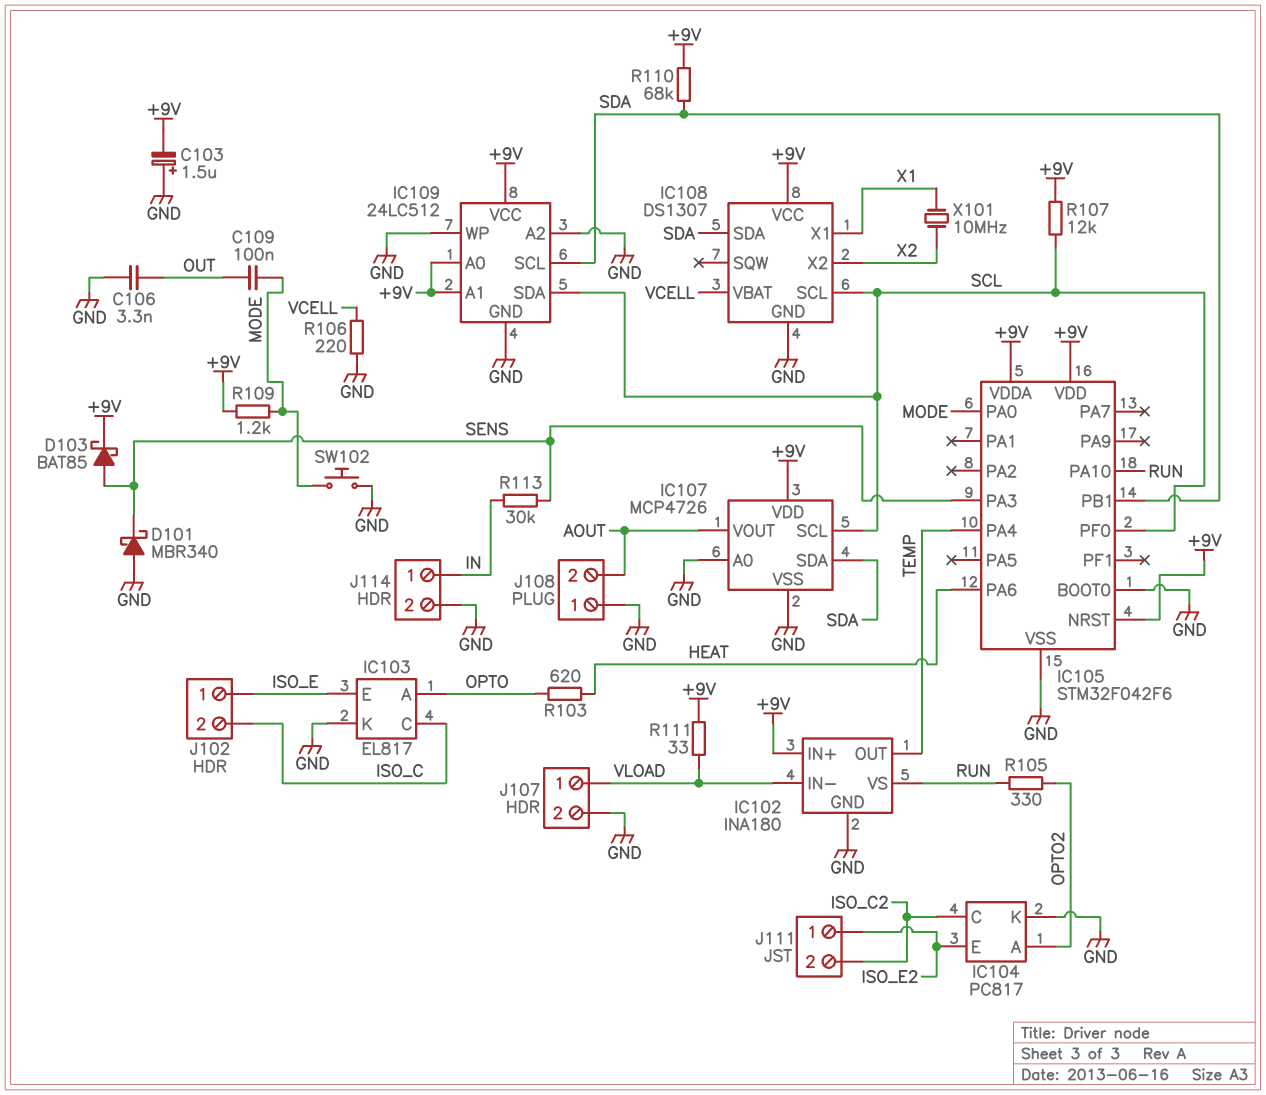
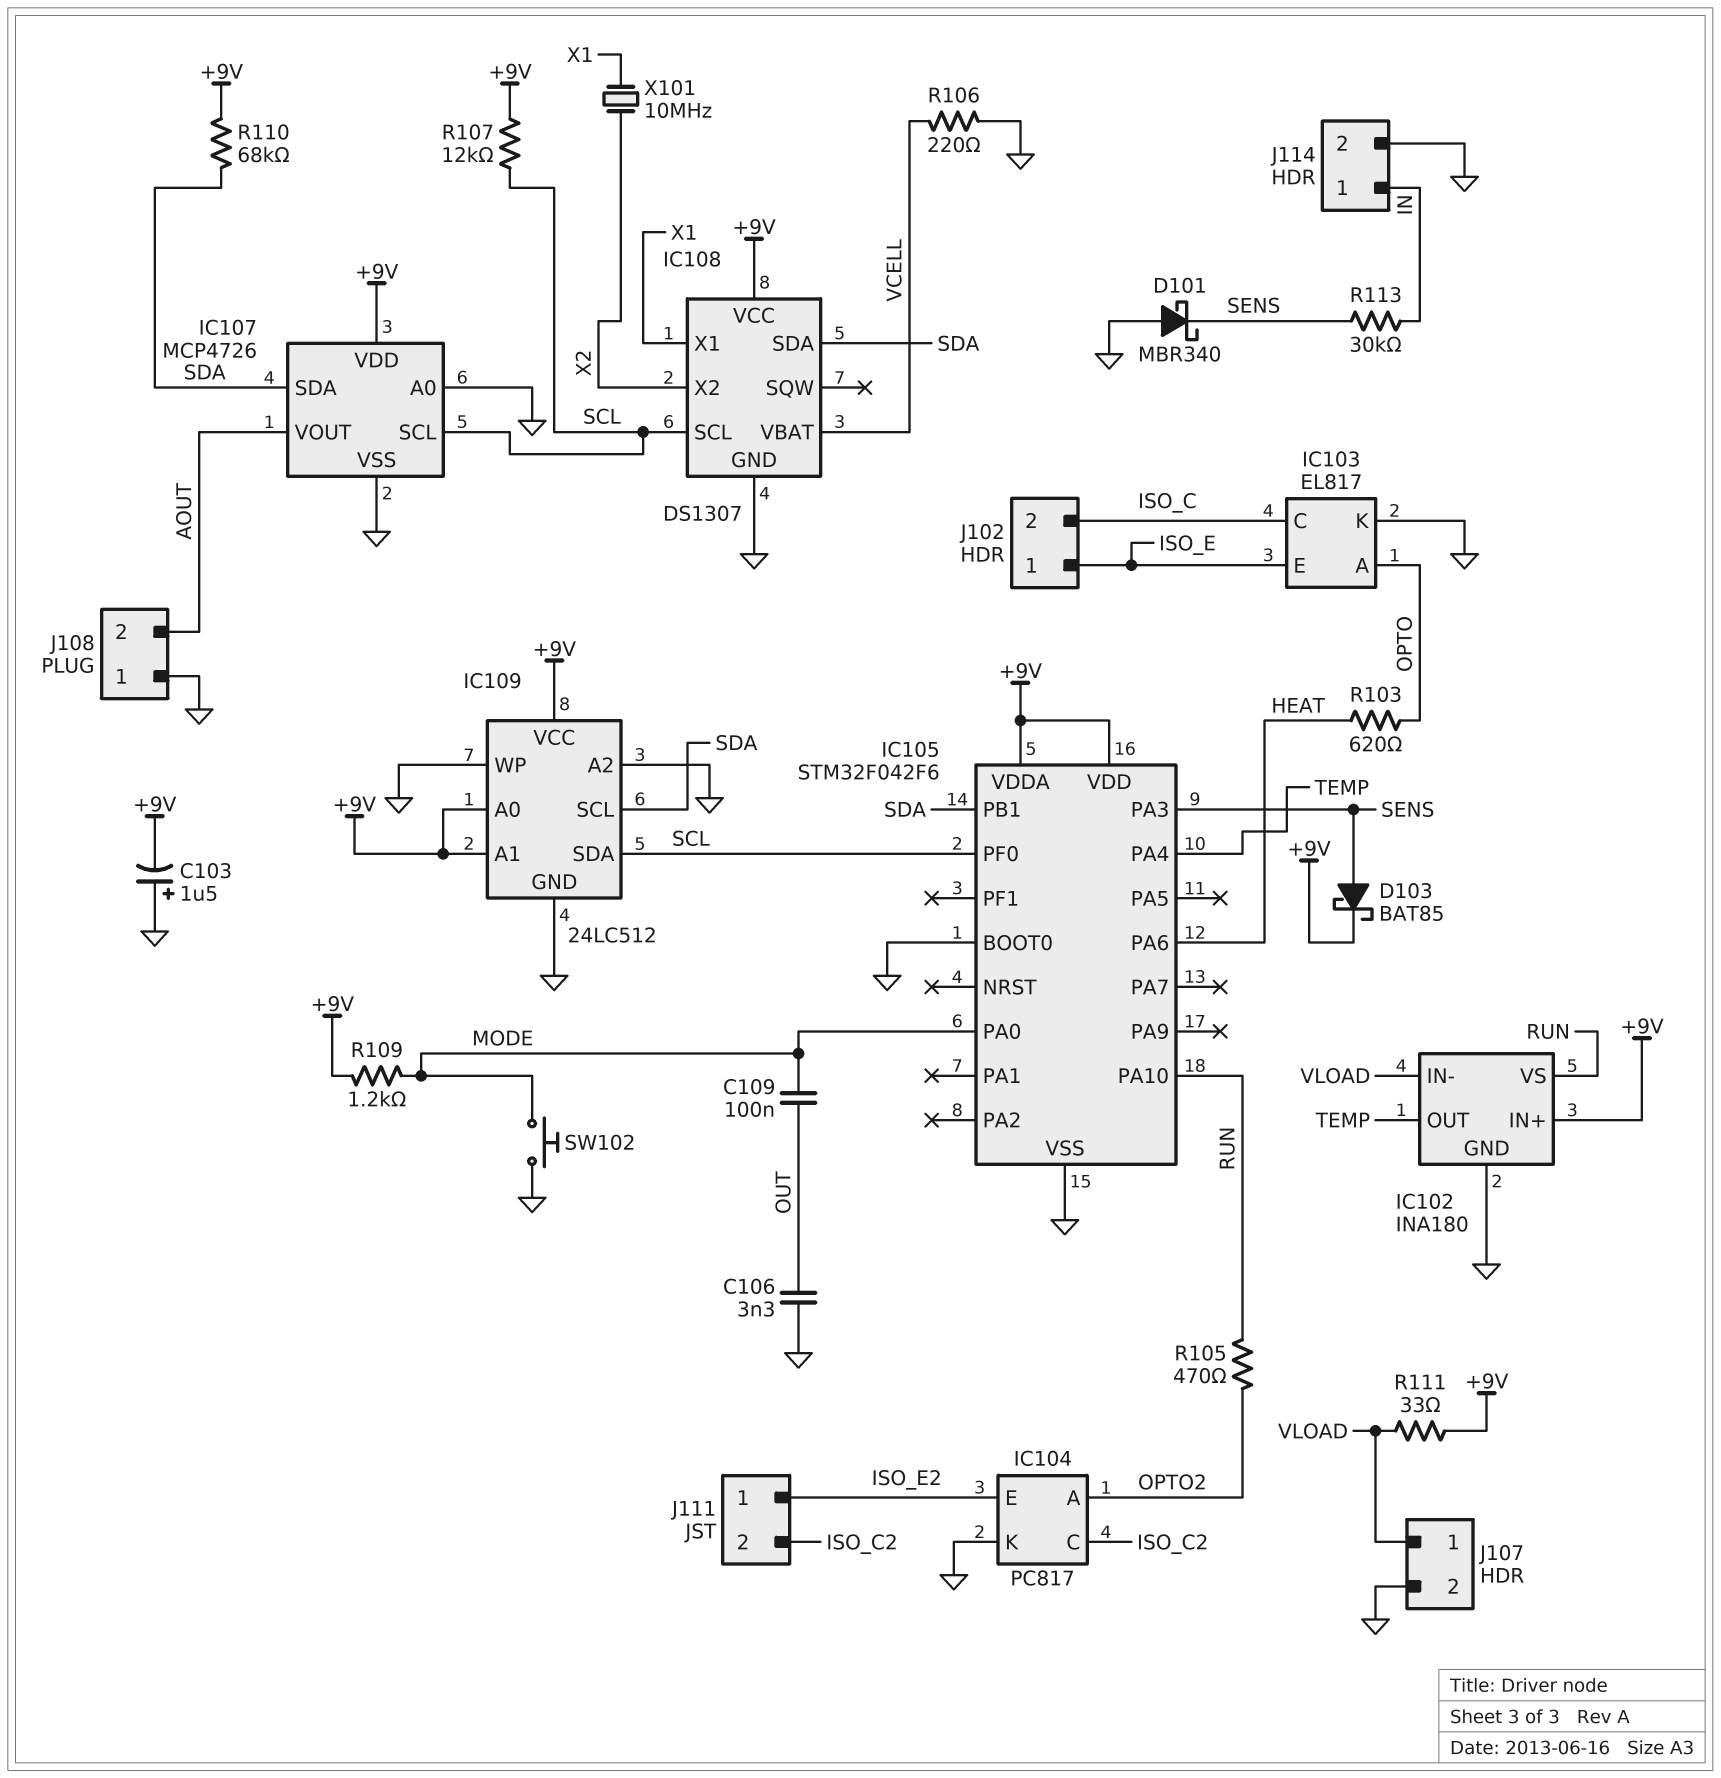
IC105 pin NRST: +9V -> none
R105: 330 (OPTO2, RUN) -> 470 (OPTO2, RUN)

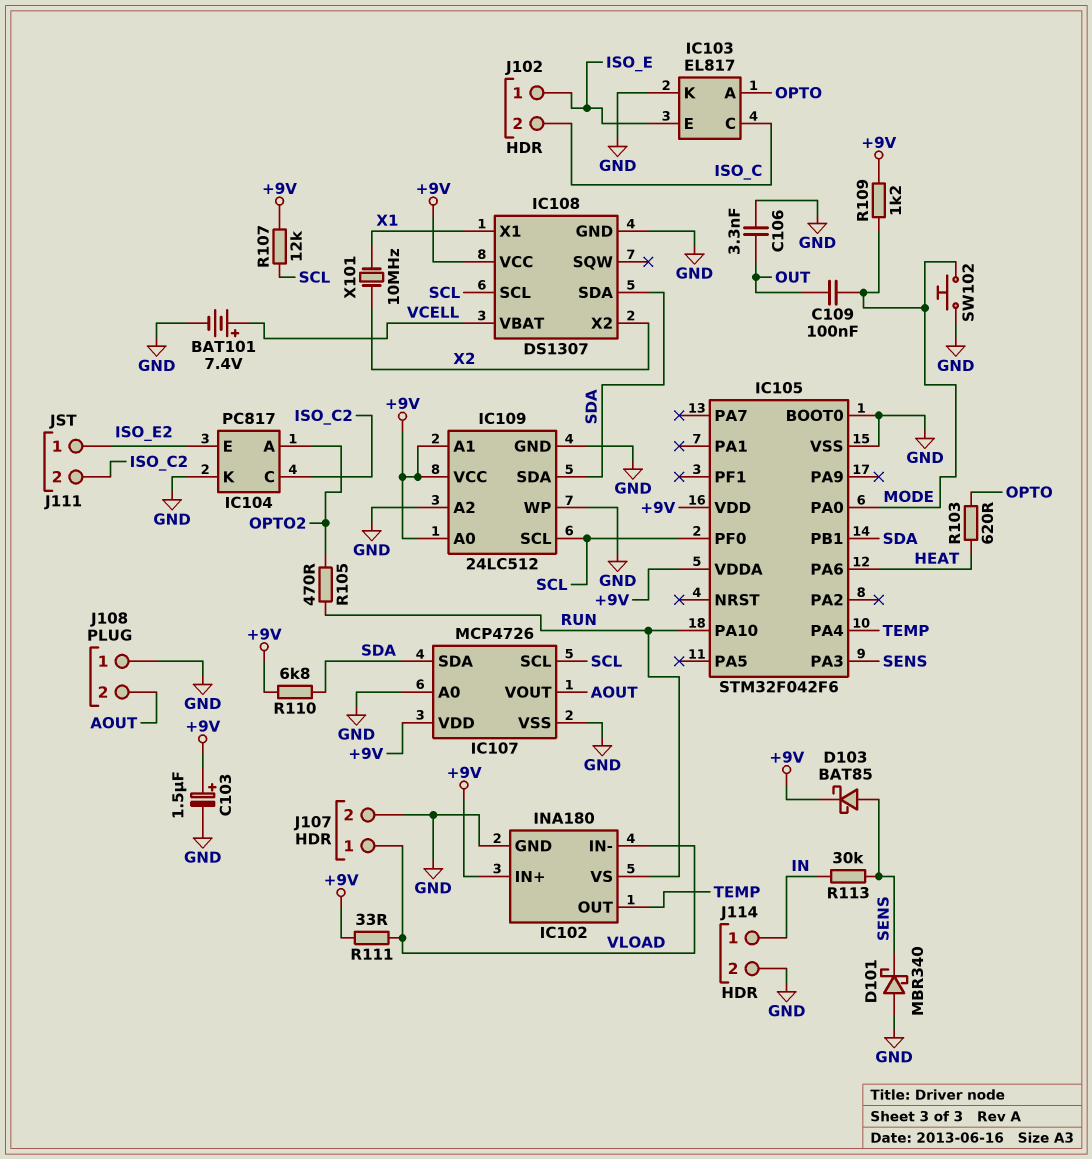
BAT101: none -> 7.4V (plus VCELL, minus GND)
C103: 1.5uF (plus GND, minus +9V) -> 1.5uF (plus +9V, minus GND)
IC109 pin SCL: SDA -> SCL
IC109 pin SDA: SCL -> SDA
R106: 220 (GND, VCELL) -> none
R110: 68k (+9V, SDA) -> 6.8k (+9V, SDA)

